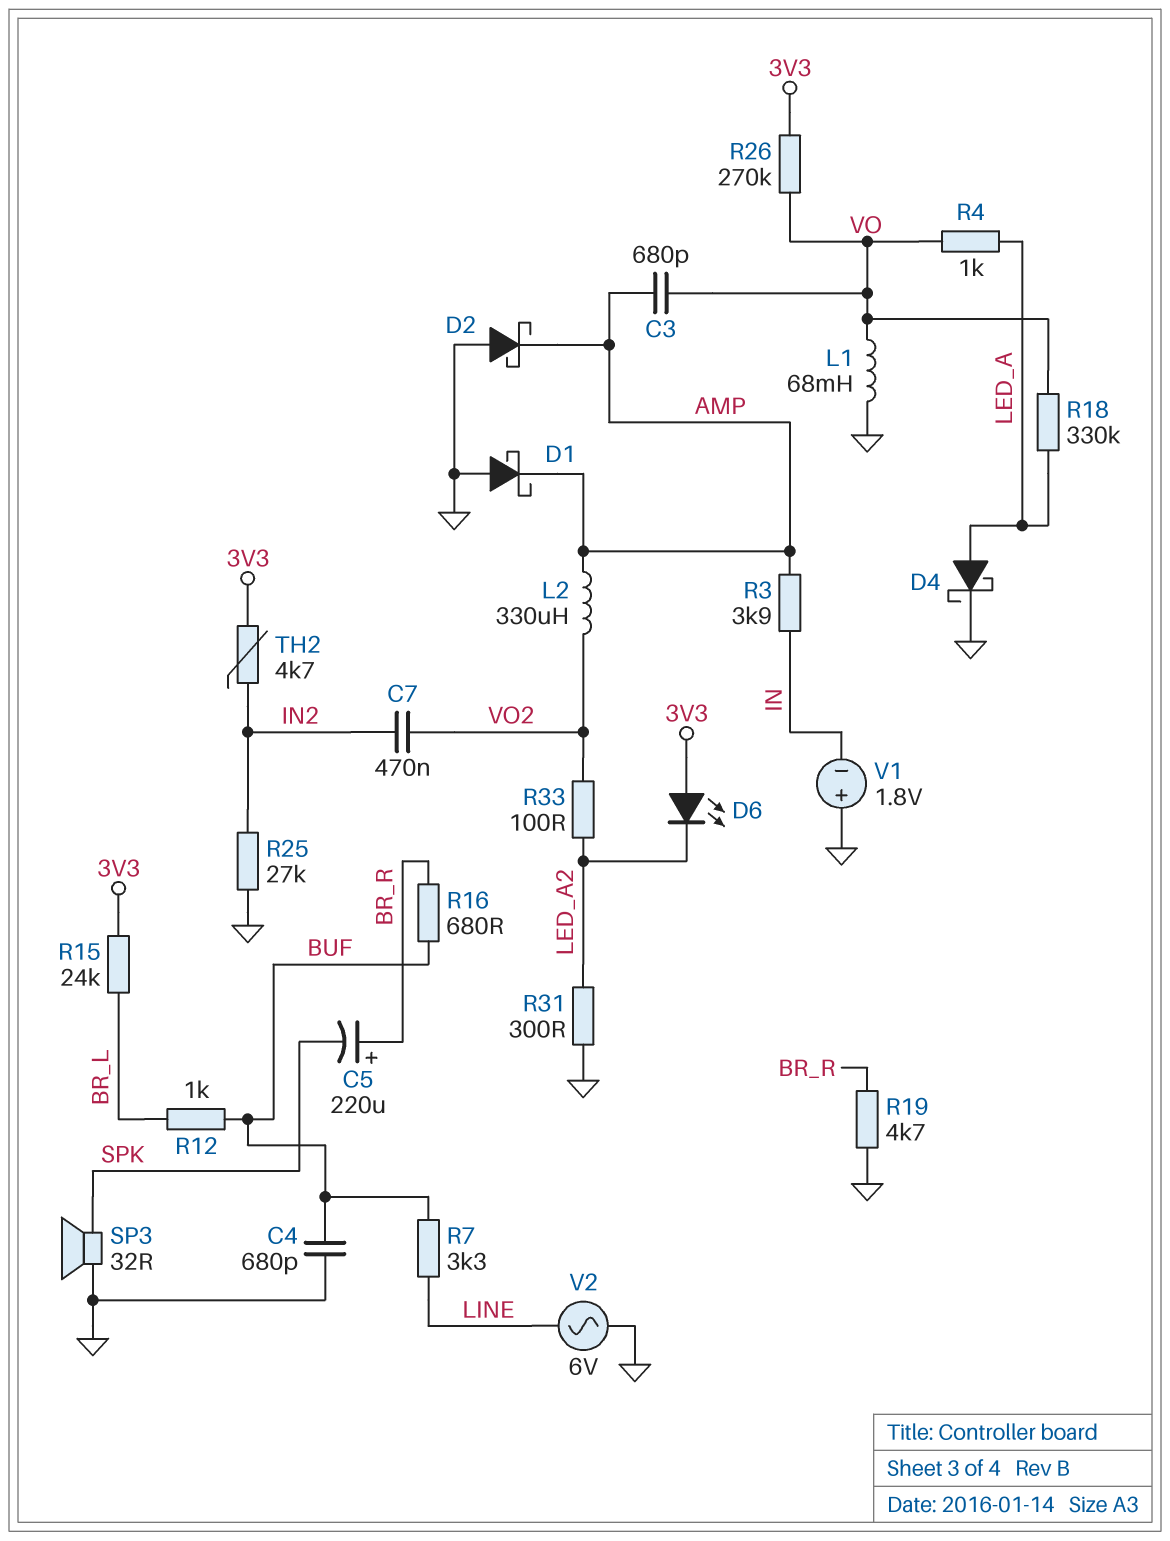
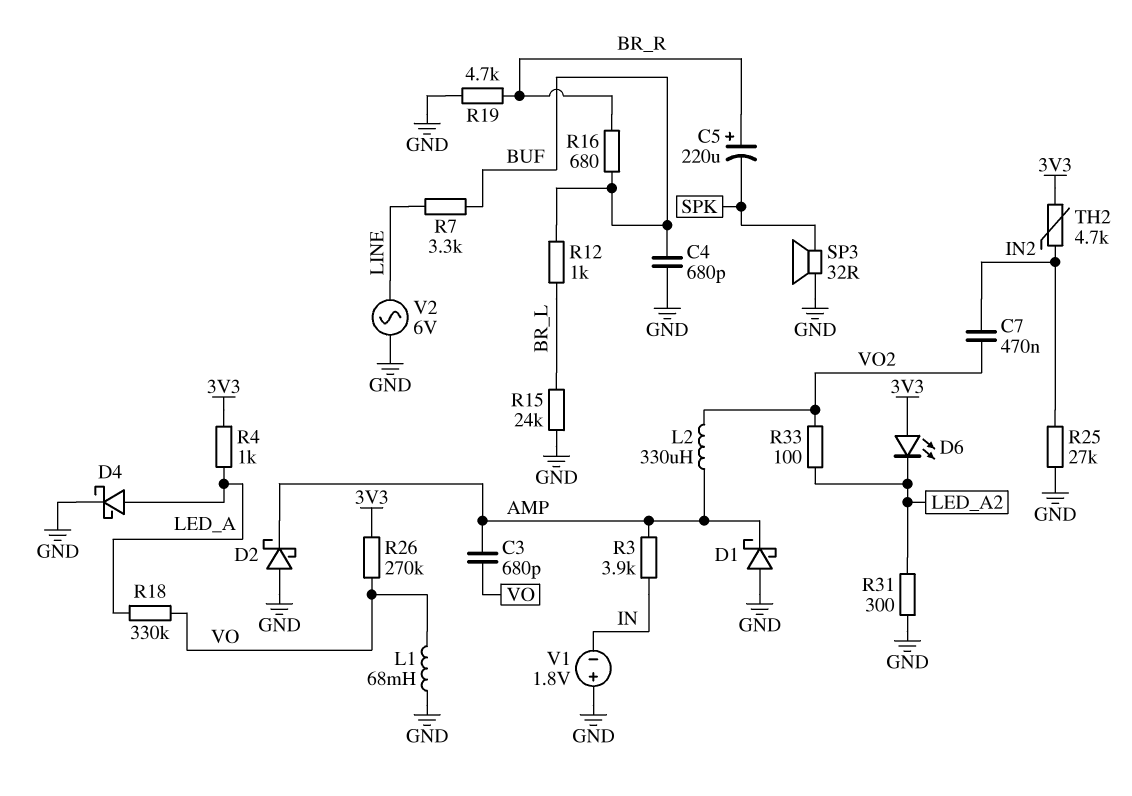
R4: 1k (LED_A, VO) -> 1k (3V3, LED_A)
R15: 24k (3V3, BR_L) -> 24k (BR_L, GND)

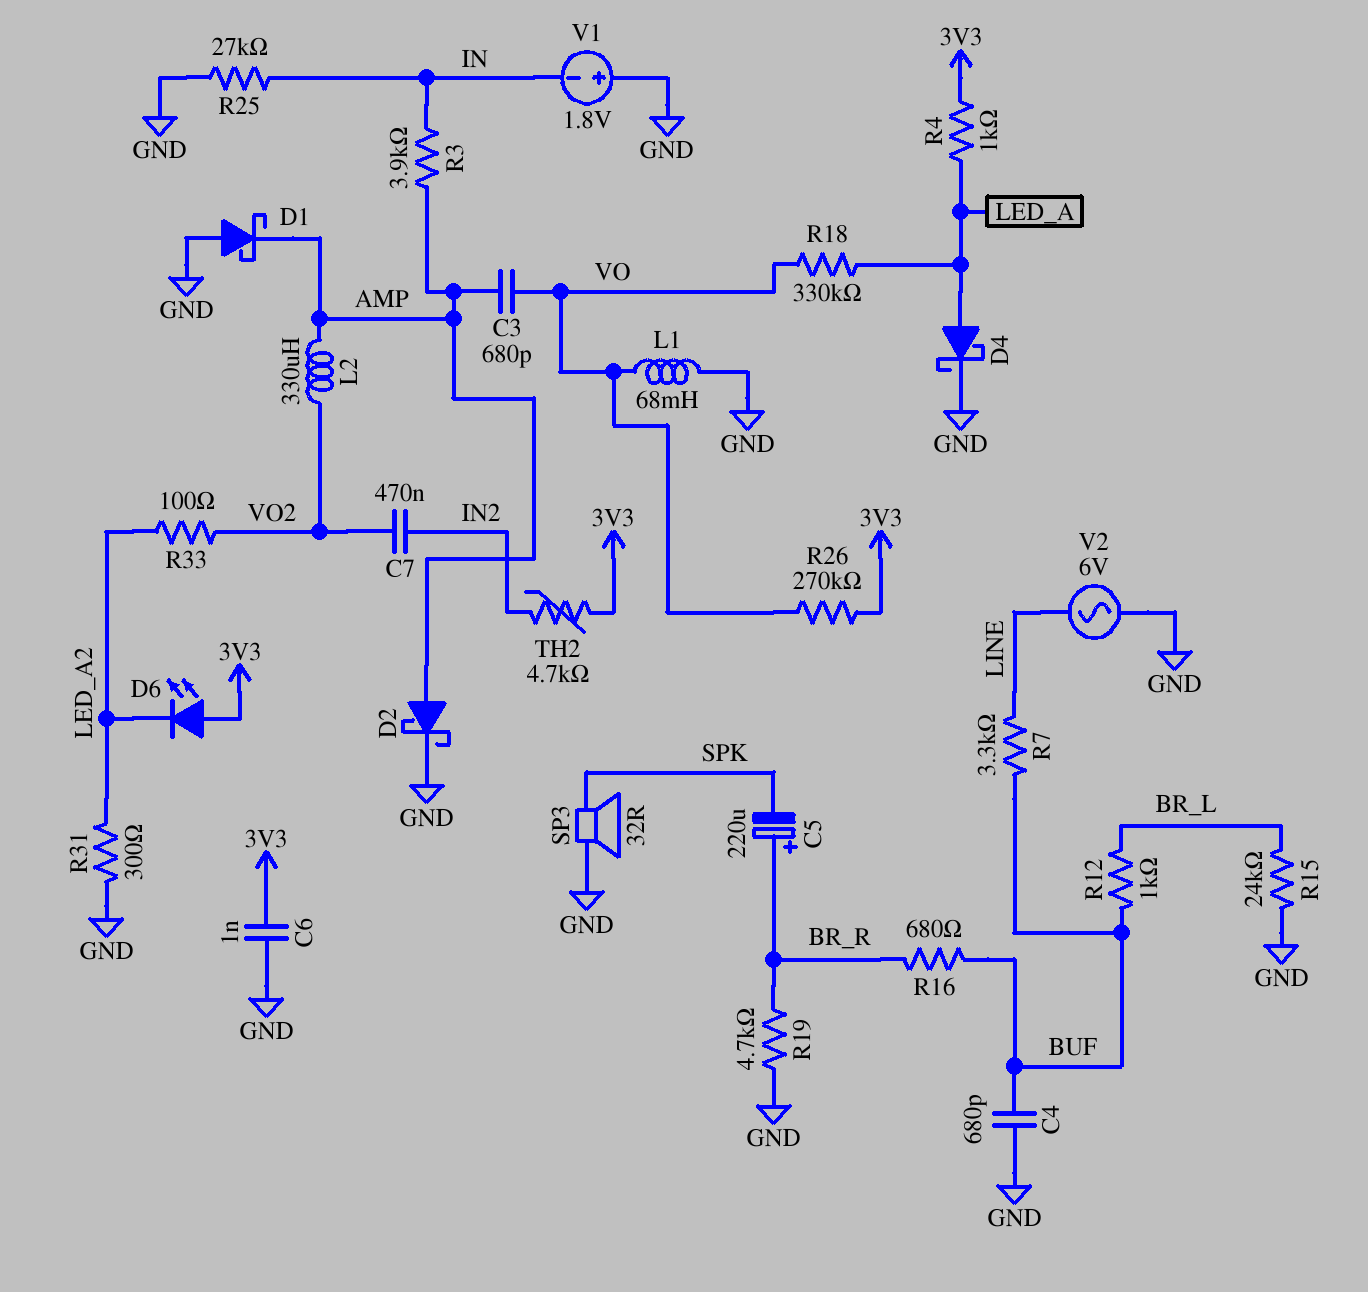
C6: none -> 1nF (3V3, GND)
D2: schottky (A GND, K AMP) -> schottky (A AMP, K GND)
R25: 27k (GND, IN2) -> 27k (GND, IN)

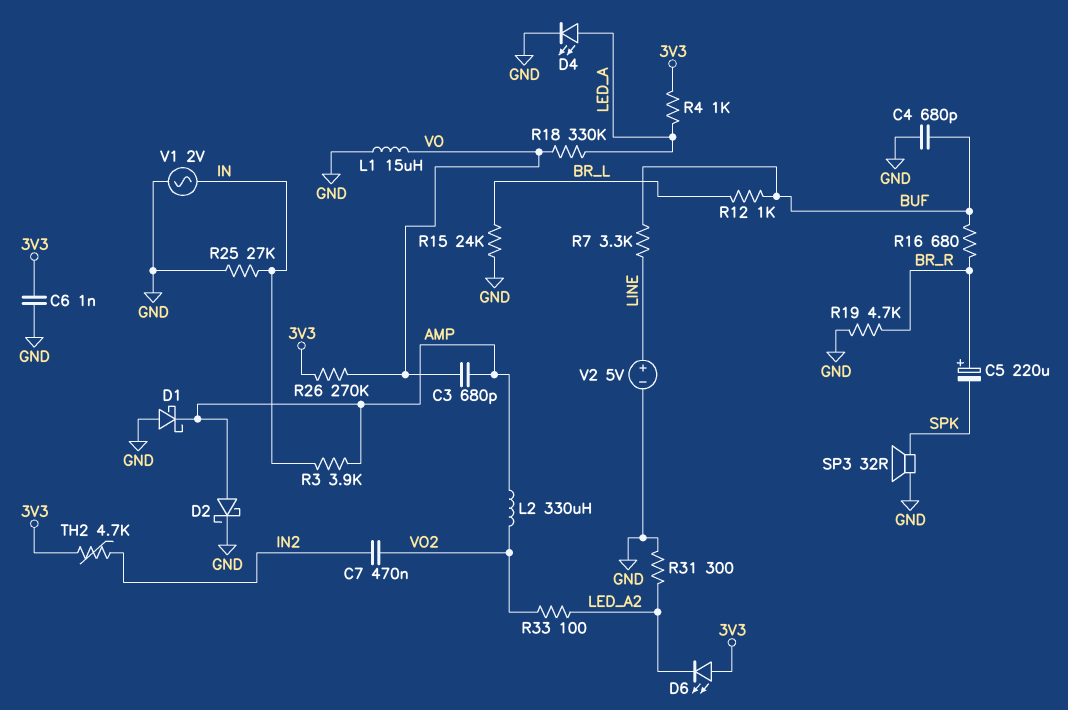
D4: schottky (A LED_A, K GND) -> LED (A LED_A, K GND)
L1: 68mH (GND, VO) -> 15uH (GND, VO)
V1: 1.8V (plus GND, minus IN) -> AC 2V (GND, IN)
V2: AC 6V (GND, LINE) -> 5V (plus LINE, minus GND)

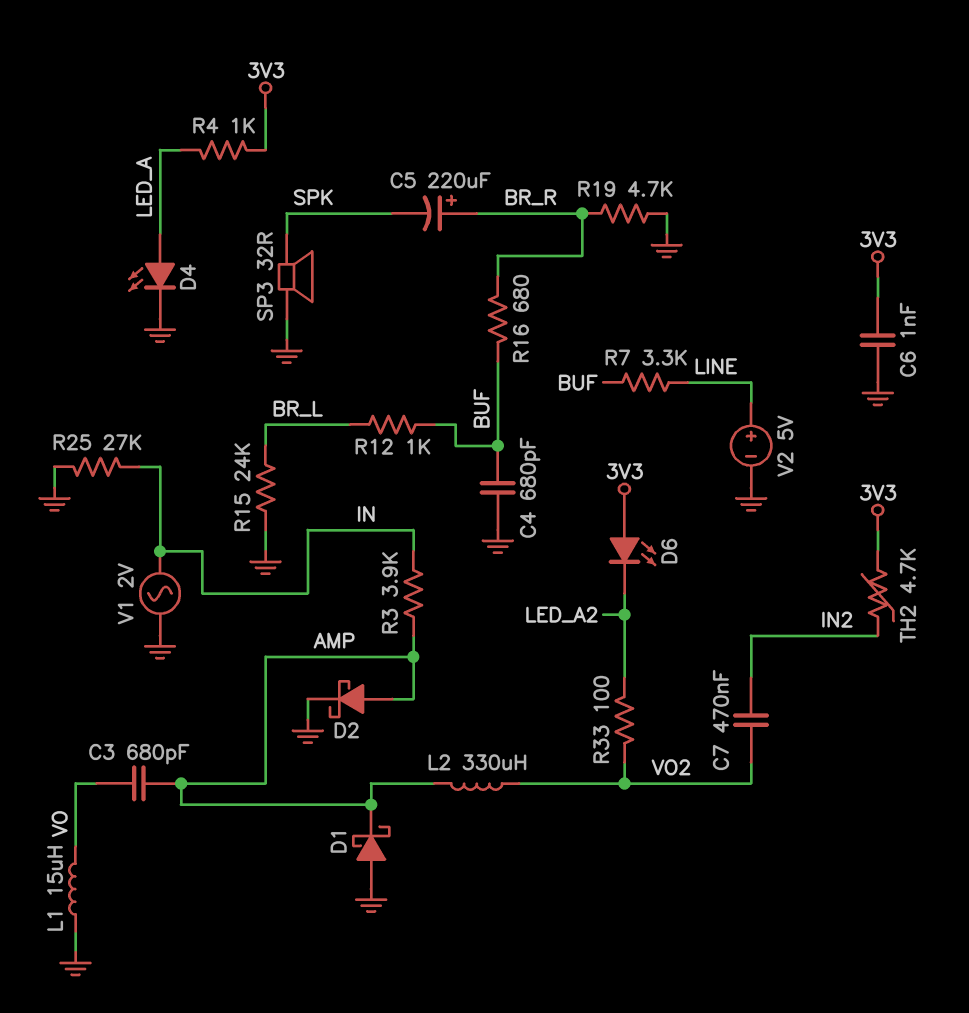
R18: 330k (LED_A, VO) -> none
R26: 270k (3V3, VO) -> none
R31: 300 (GND, LED_A2) -> none

